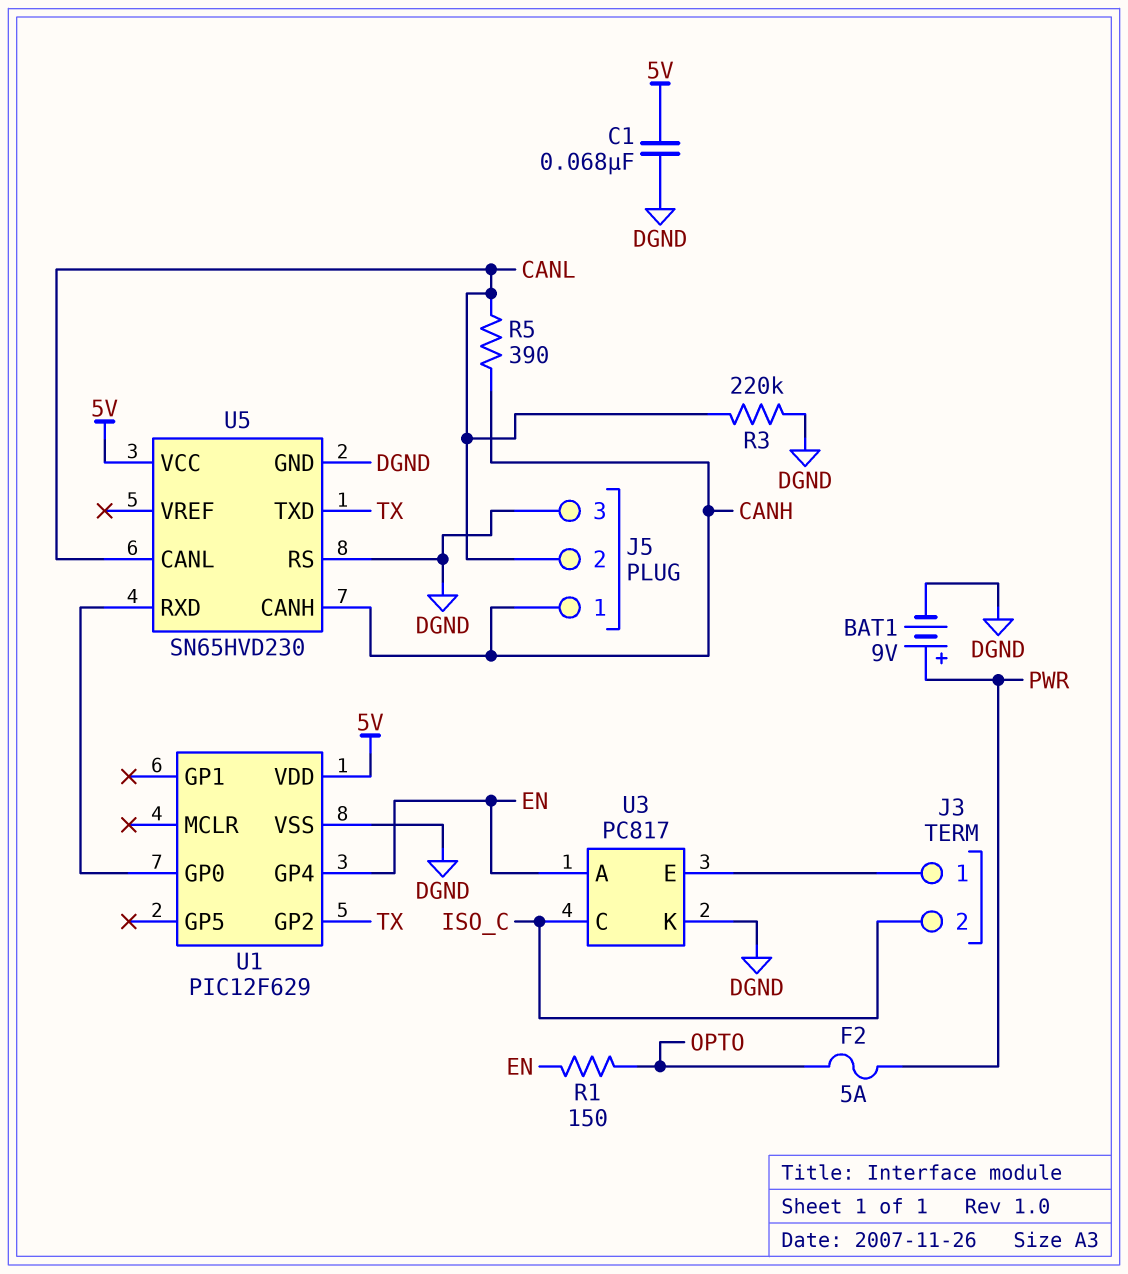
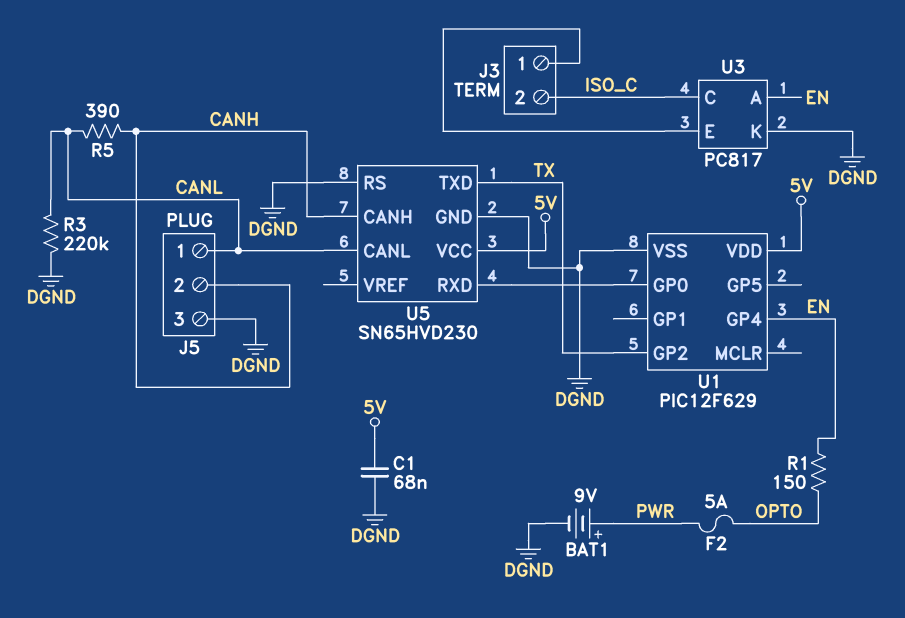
J5 pin 1: CANH -> CANL
J5 pin 2: CANL -> CANH

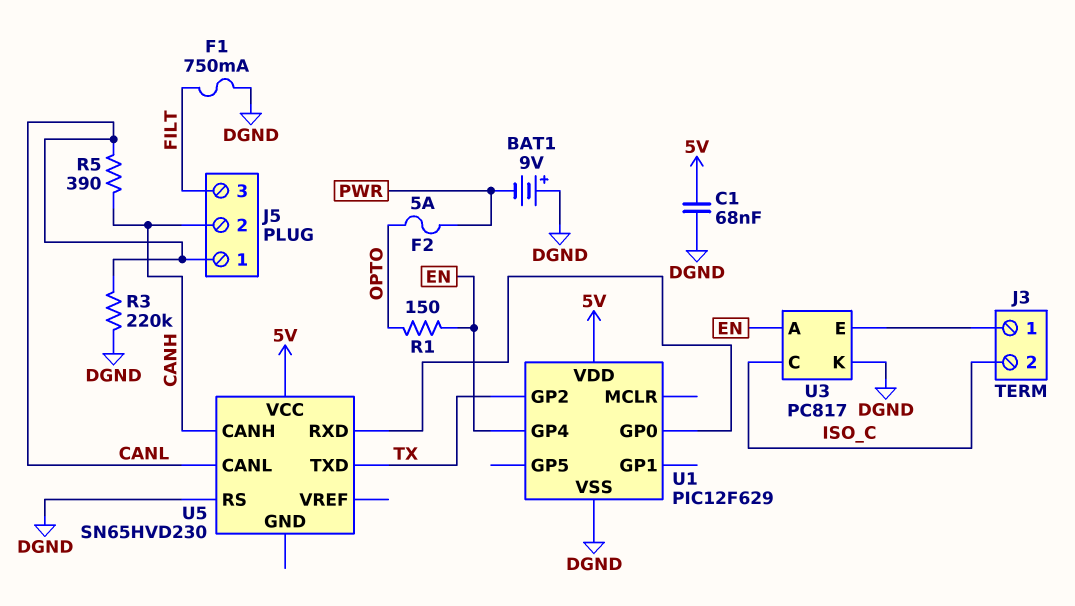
BAT1: 9V (plus PWR, minus DGND) -> 9V (plus DGND, minus PWR)
F1: none -> 750mA (DGND, FILT)
J5 pin 3: DGND -> FILT
U5 pin GND: DGND -> none

